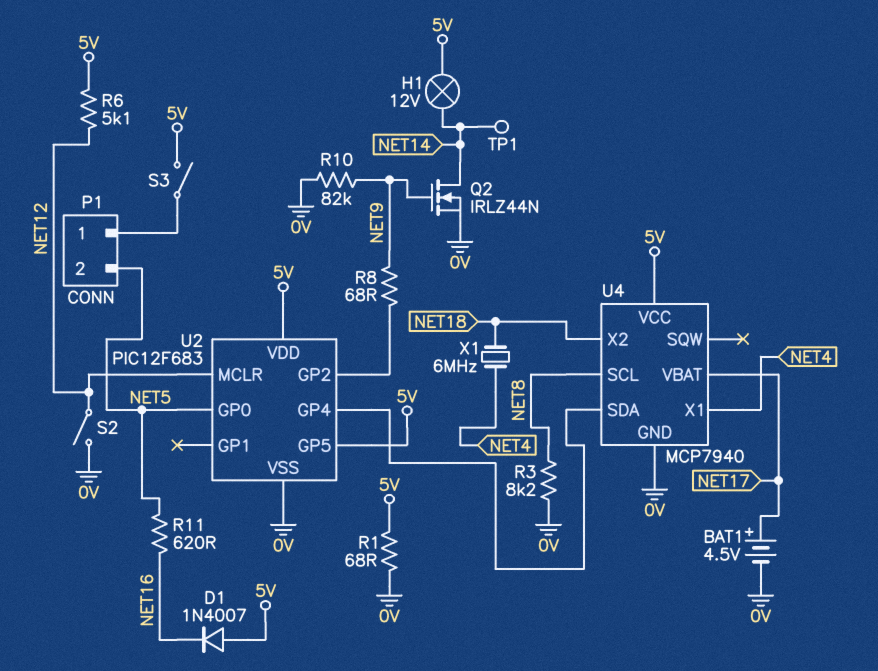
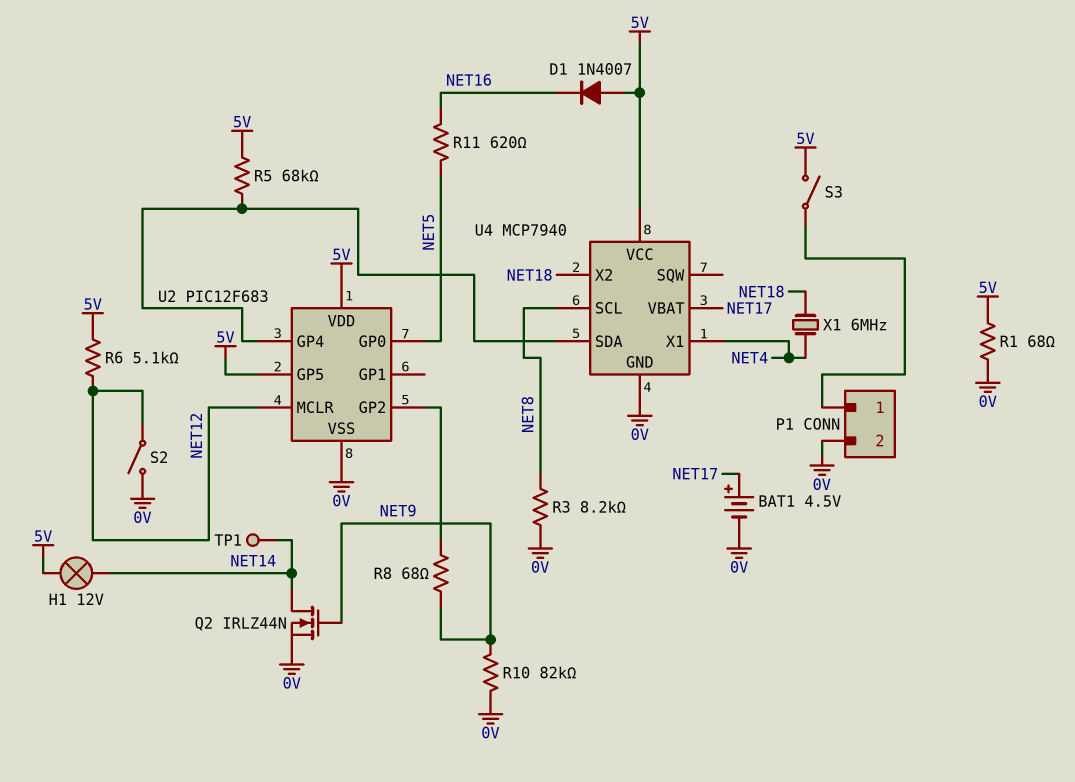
P1 pin 2: NET5 -> 0V
R5: none -> 68k (5V, U2/GP4)

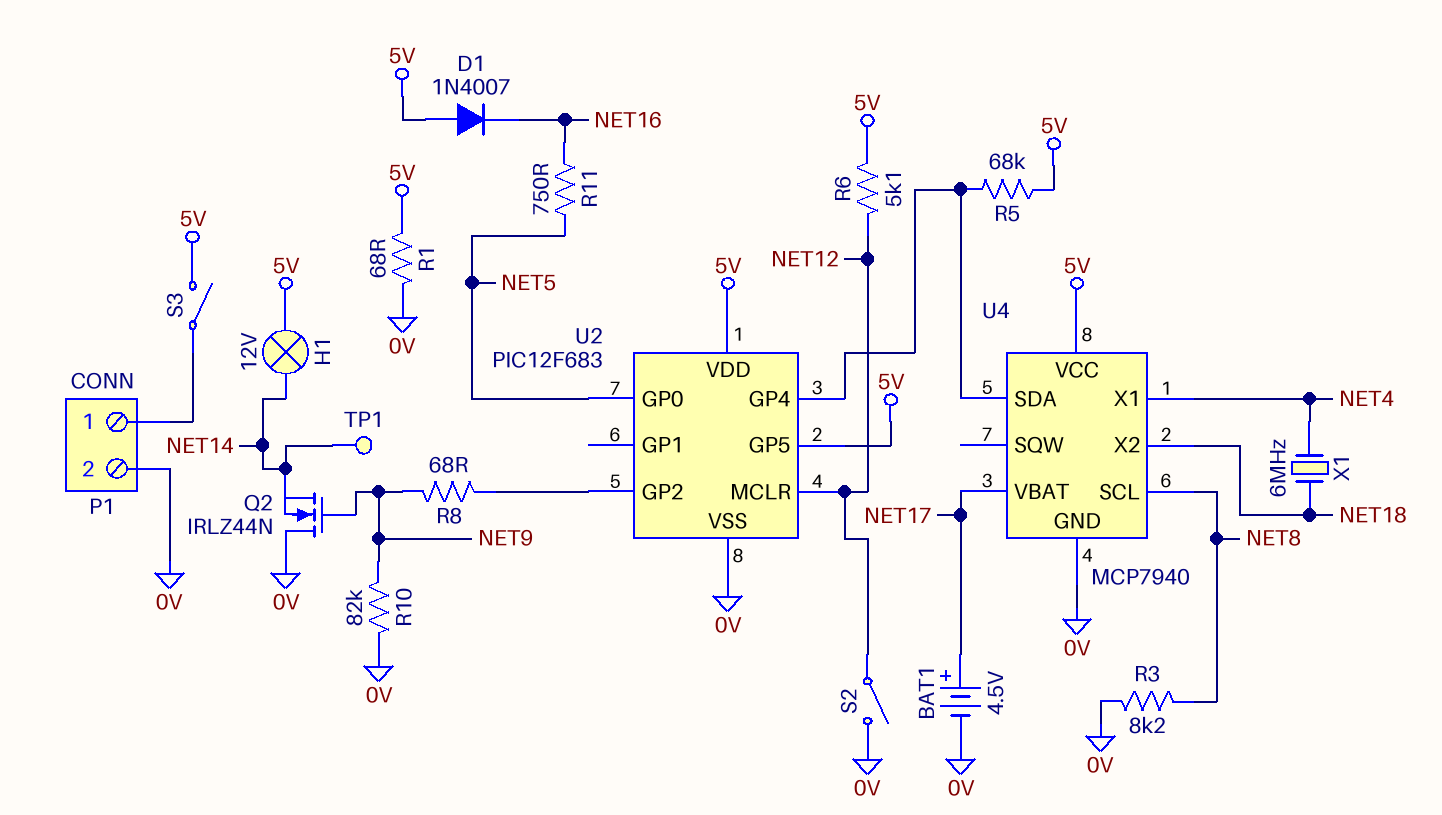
Q2: NMOS IRLZ44N (G NET9, D NET14, S 0V) -> NMOS IRLZ44N (G NET9, D 0V, S NET14)
R11: 620 (NET5, NET16) -> 750 (NET5, NET16)

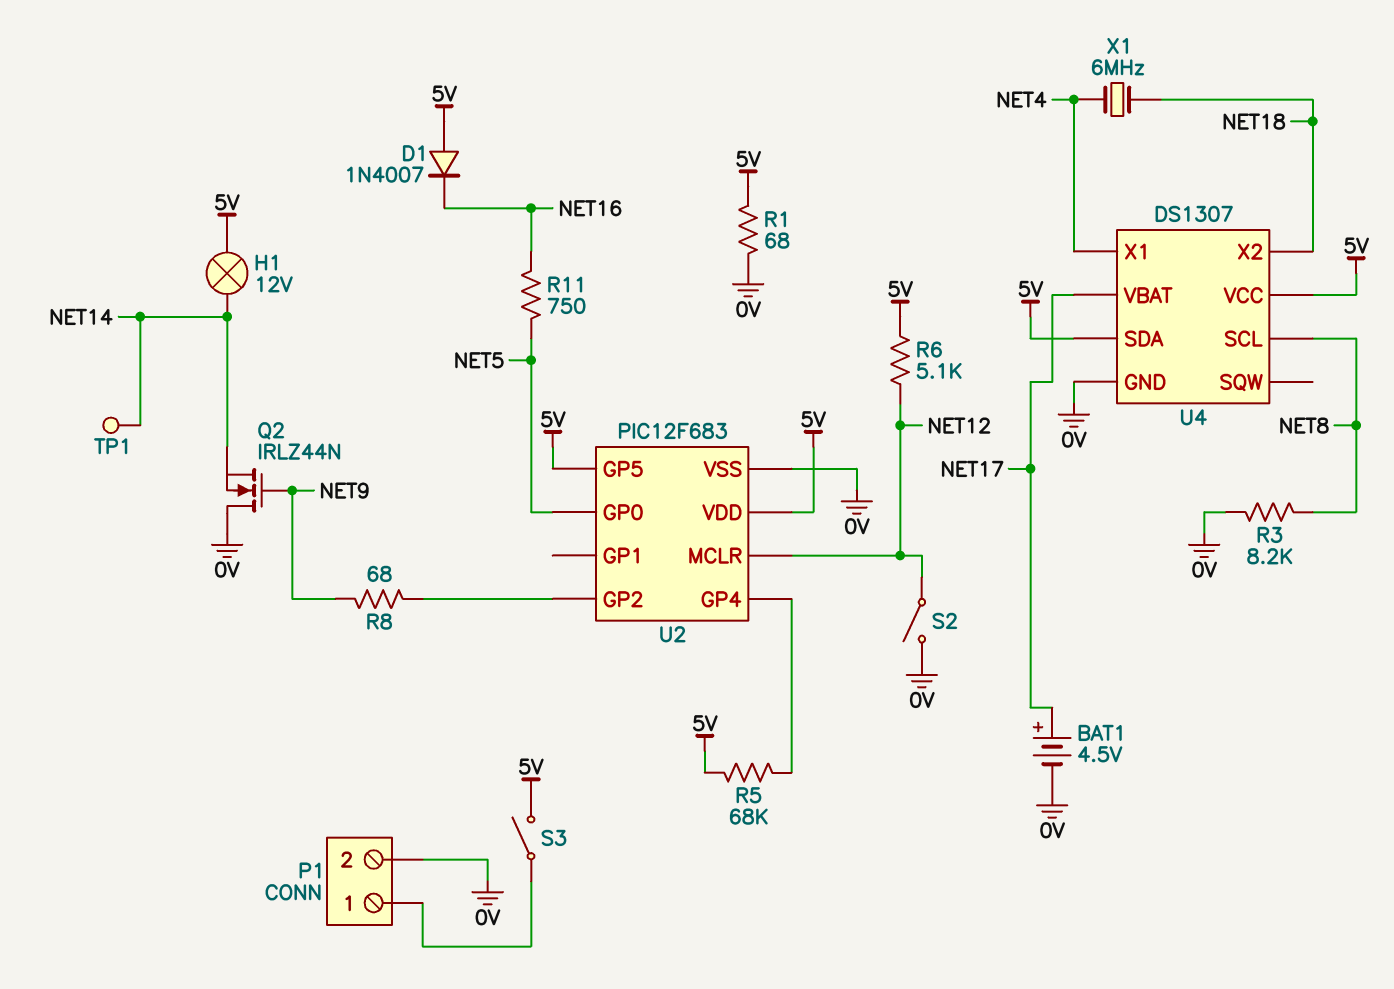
R10: 82k (0V, NET9) -> none
U4: MCP7940 -> DS1307
U4 pin SDA: U2/GP4 -> 5V

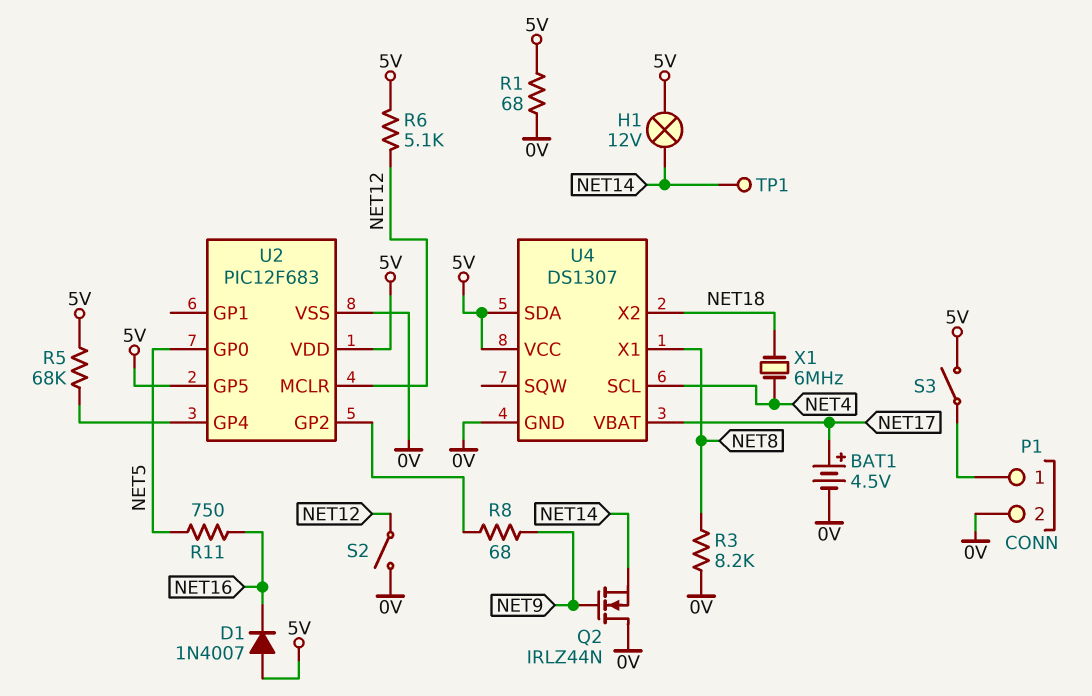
U4 pin SCL: NET8 -> NET4
U4 pin X1: NET4 -> NET8

